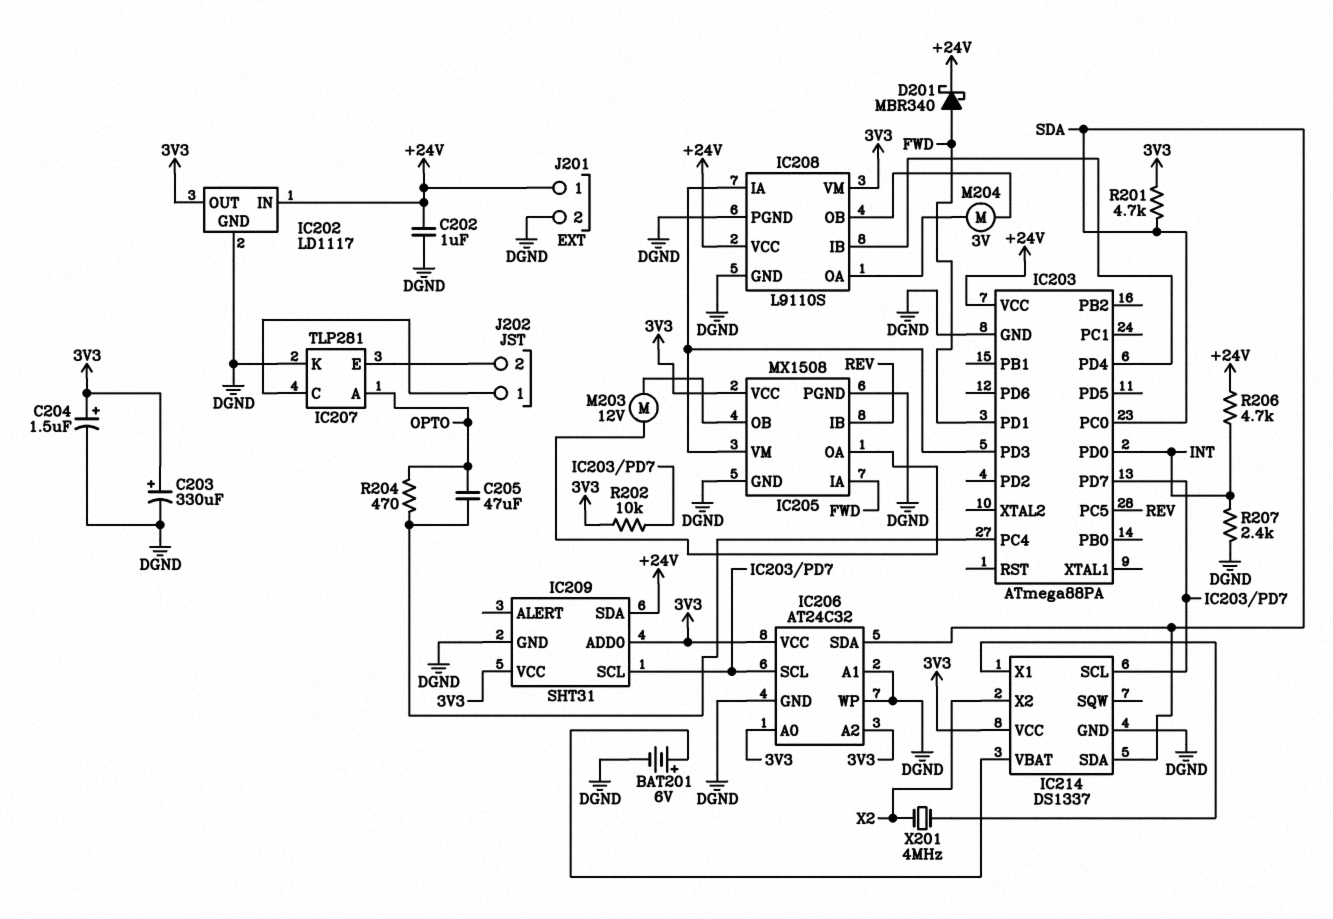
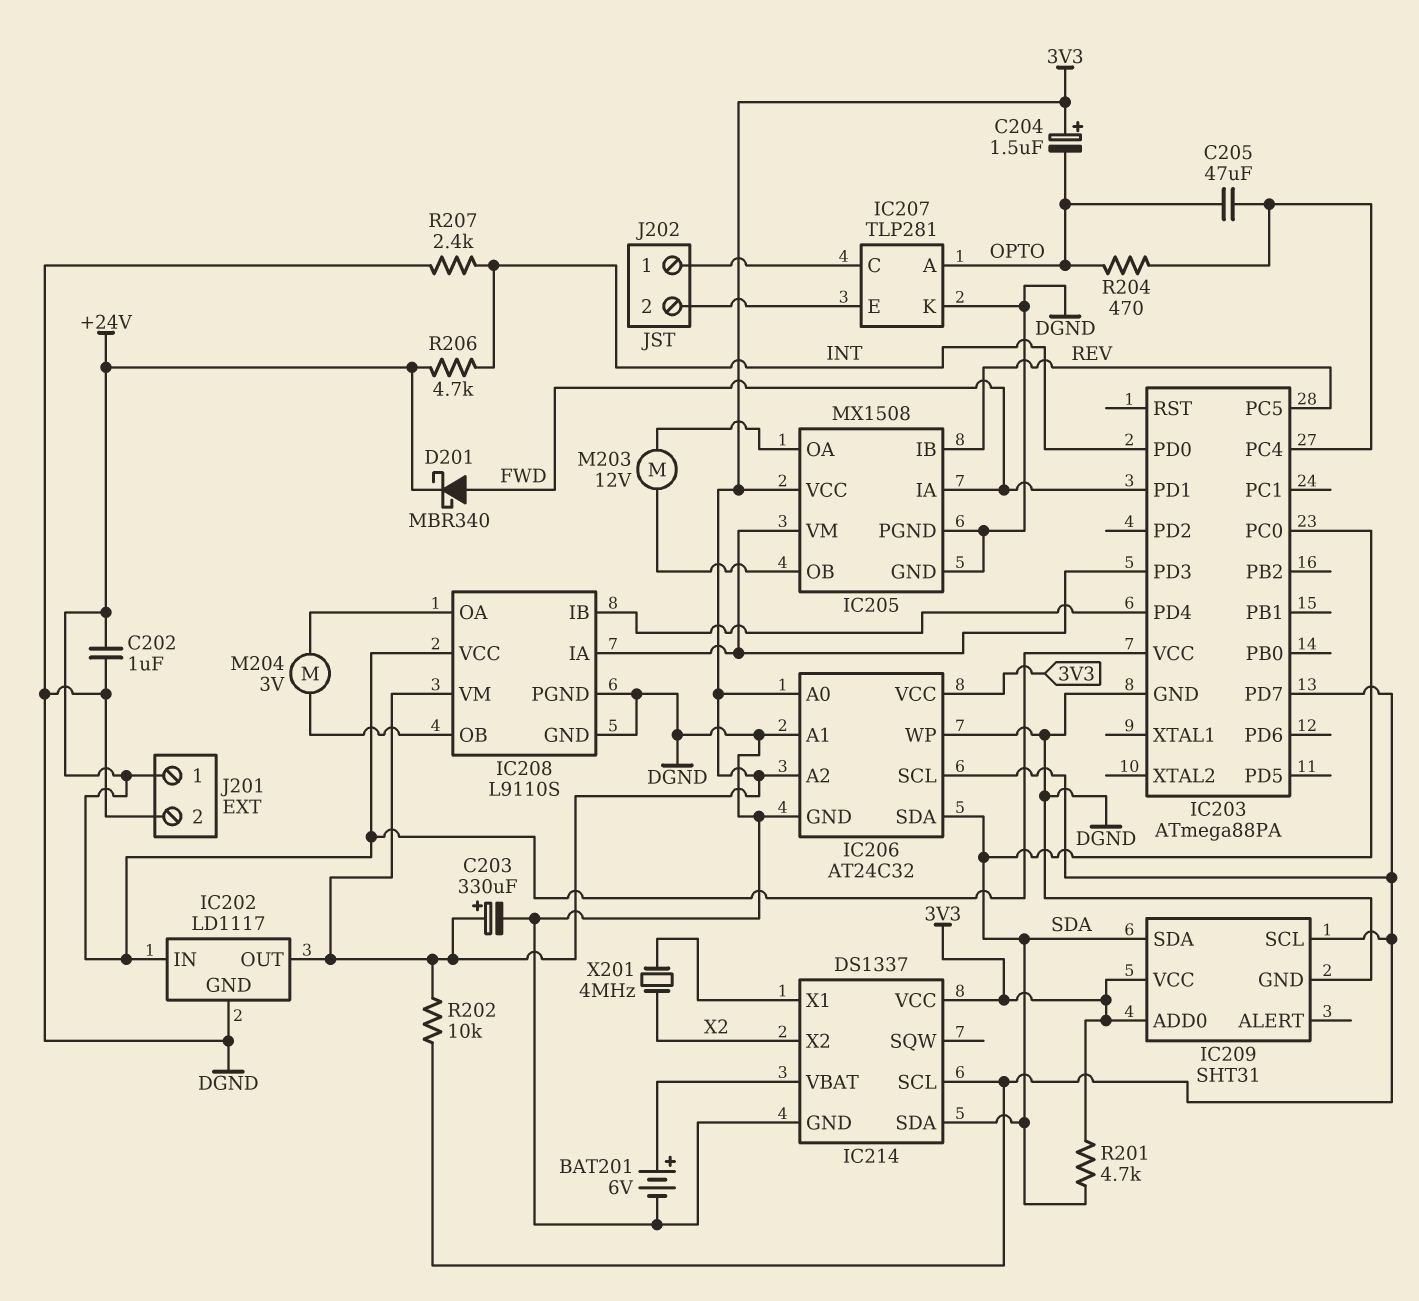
C204: 1.5uF (plus 3V3, minus DGND) -> 1.5uF (plus 3V3, minus OPTO)
IC209 pin SDA: +24V -> SDA

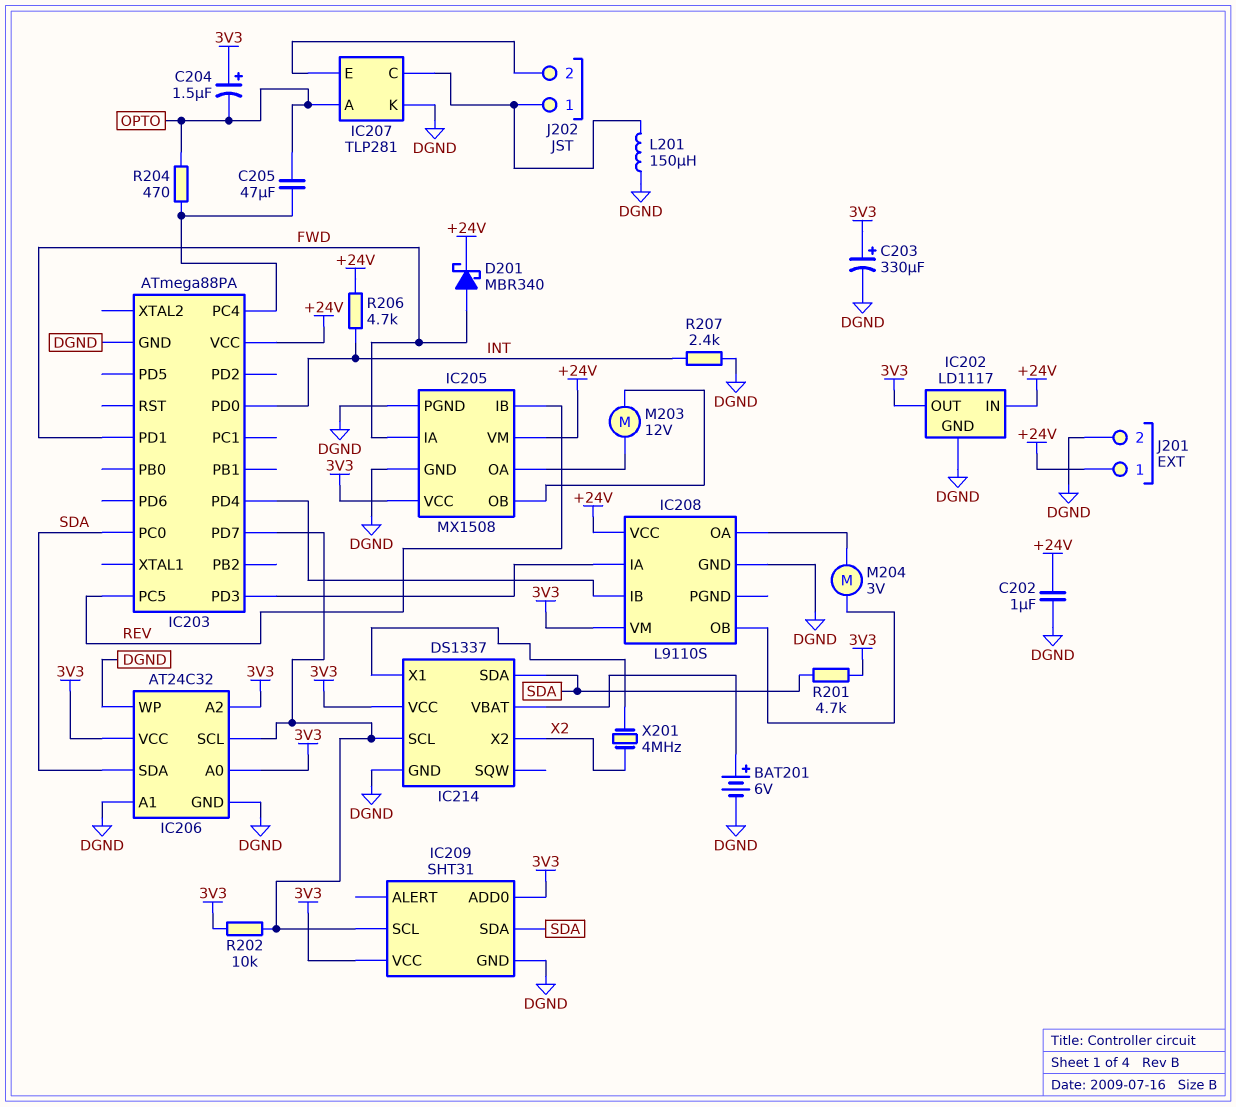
IC205 pin VM: IC203/PD3 -> +24V
IC208 pin PGND: DGND -> none
L201: none -> 150uH (DGND, IC207/C)

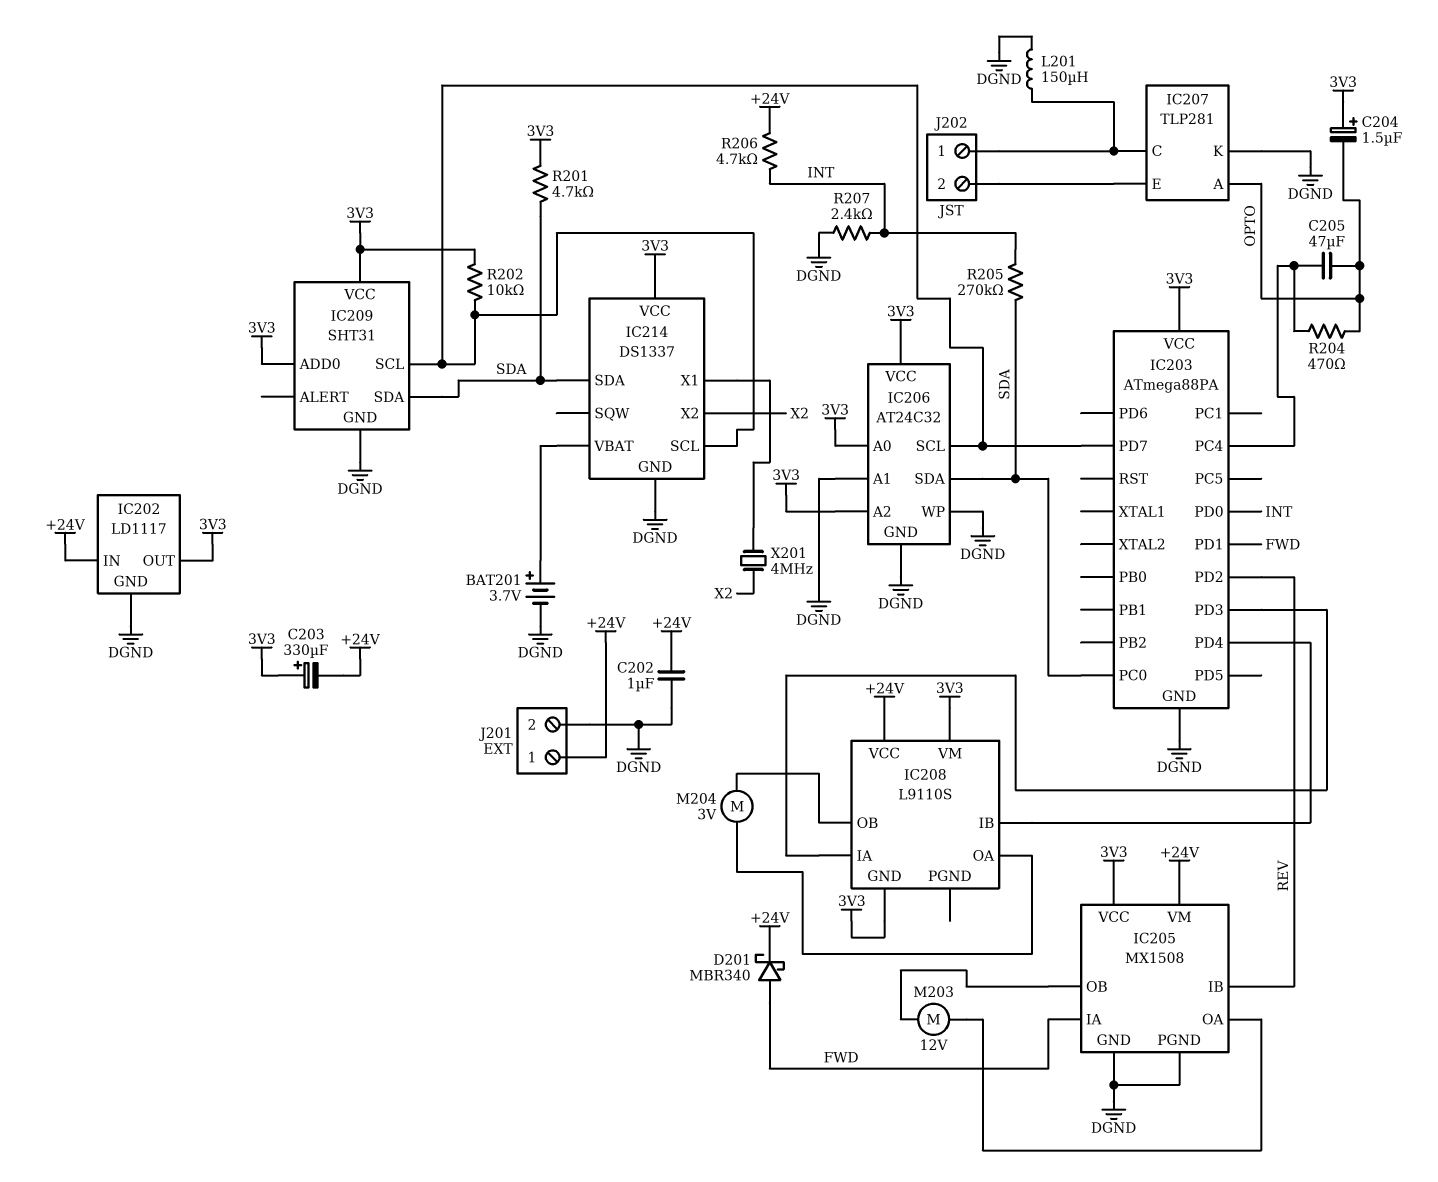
BAT201: 6V (plus IC214/VBAT, minus DGND) -> 3.7V (plus IC214/VBAT, minus DGND)
C203: 330uF (plus 3V3, minus DGND) -> 330uF (plus 3V3, minus +24V)
IC203 pin PC5: REV -> none
IC203 pin PD2: none -> REV
IC203 pin VCC: +24V -> 3V3
IC208 pin GND: DGND -> 3V3
R205: none -> 270k (INT, SDA)

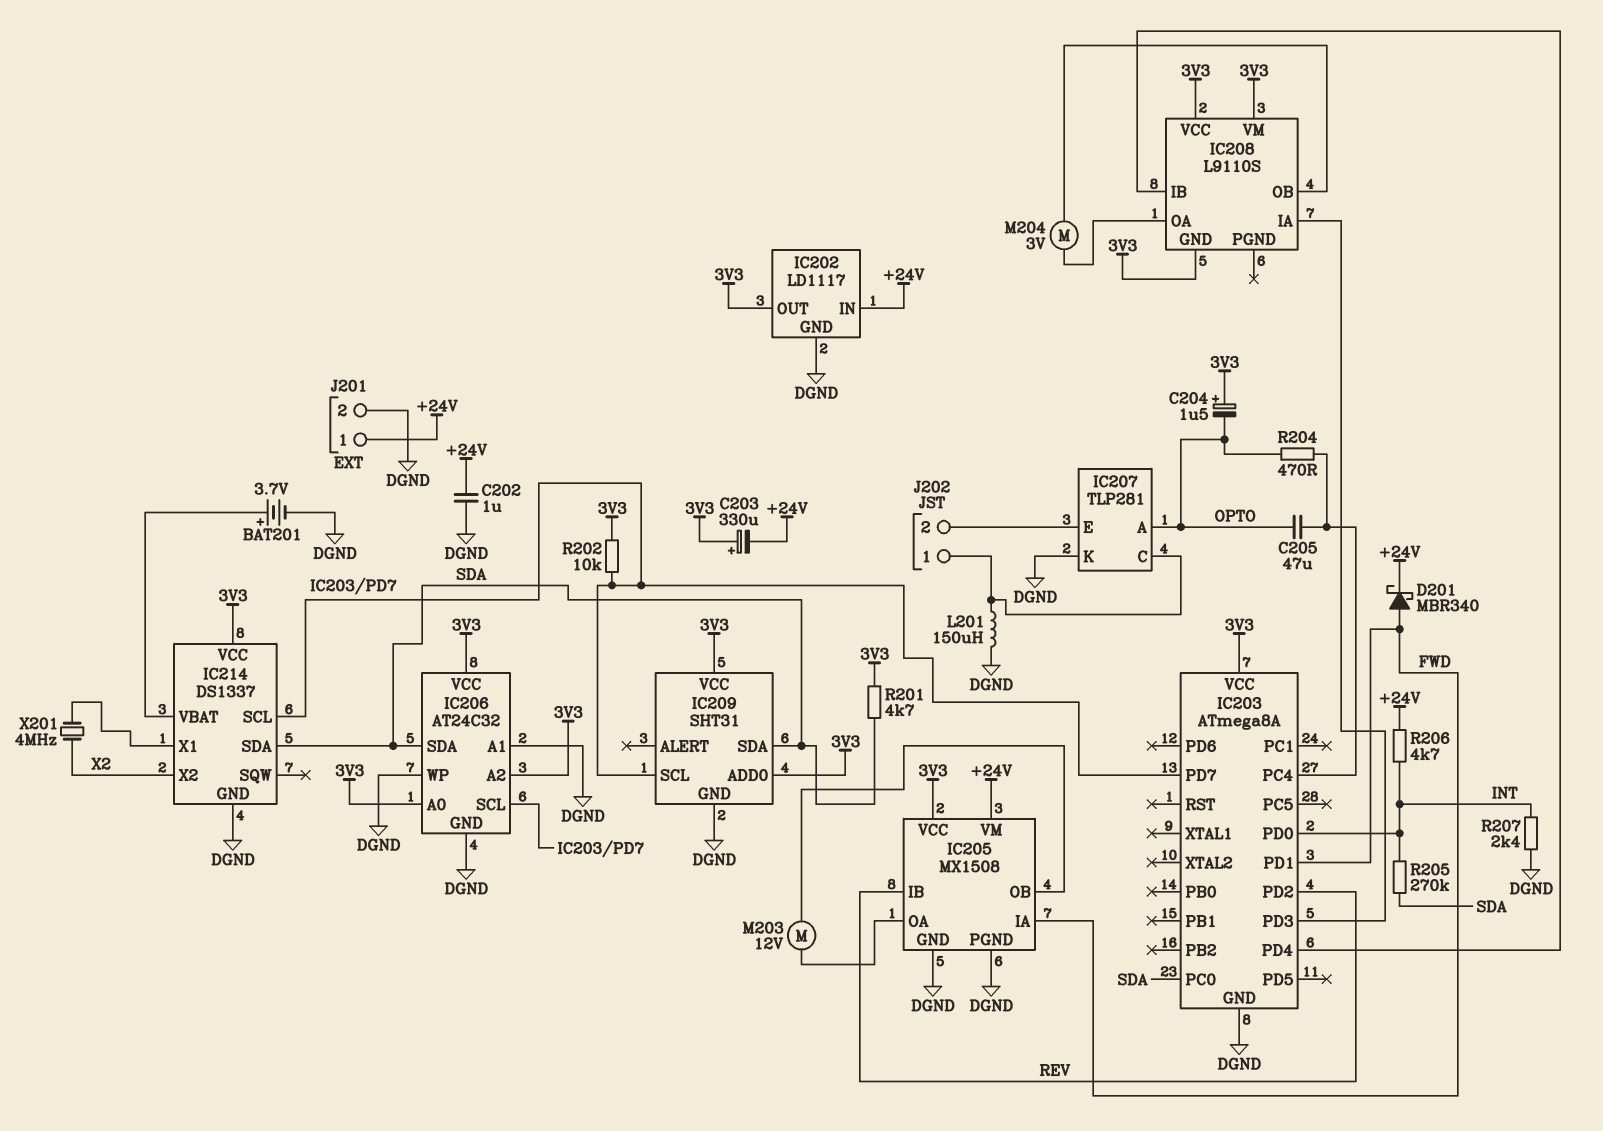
IC203: ATmega88PA -> ATmega8A
IC208 pin VCC: +24V -> 3V3

